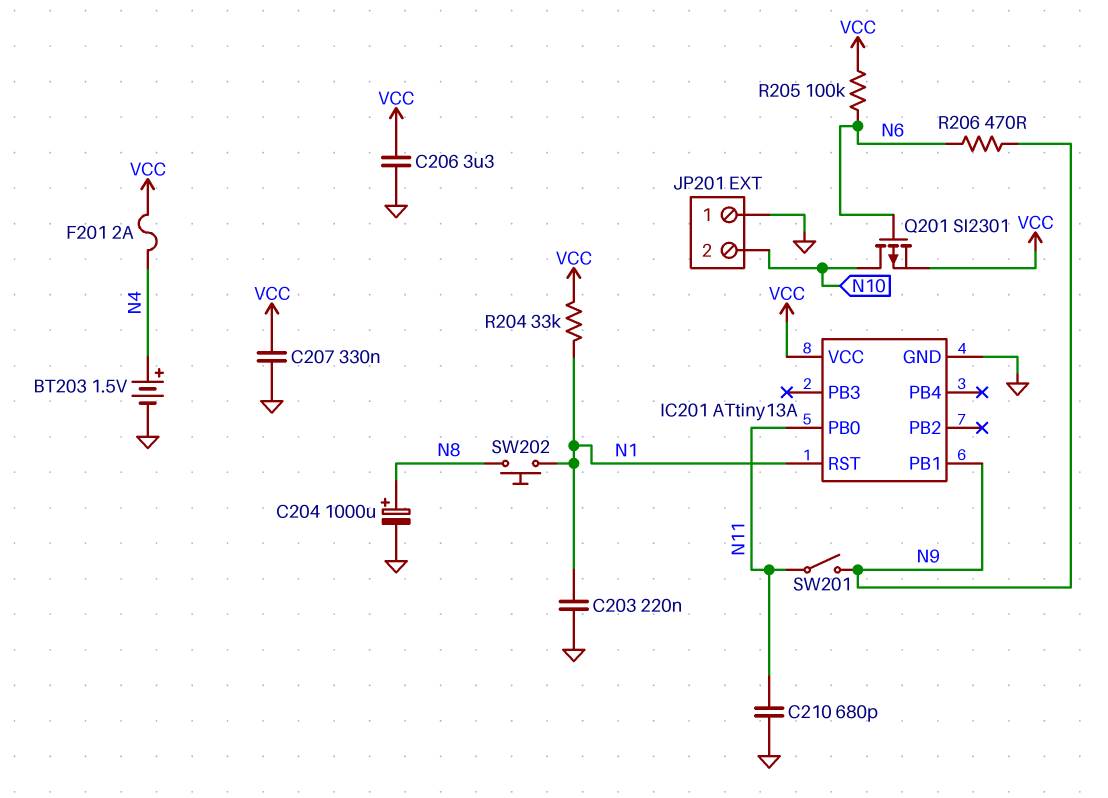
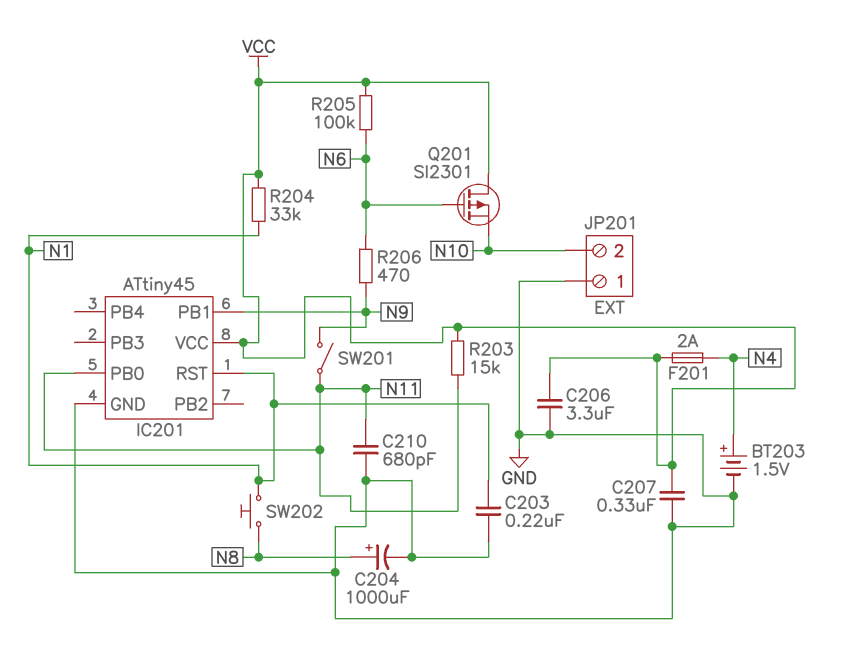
IC201: ATtiny13A -> ATtiny45
Q201: PMOS SI2301 (G N6, D N10, S VCC) -> PMOS SI2301 (G N6, D VCC, S N10)
R203: none -> 15k (N11, VCC)

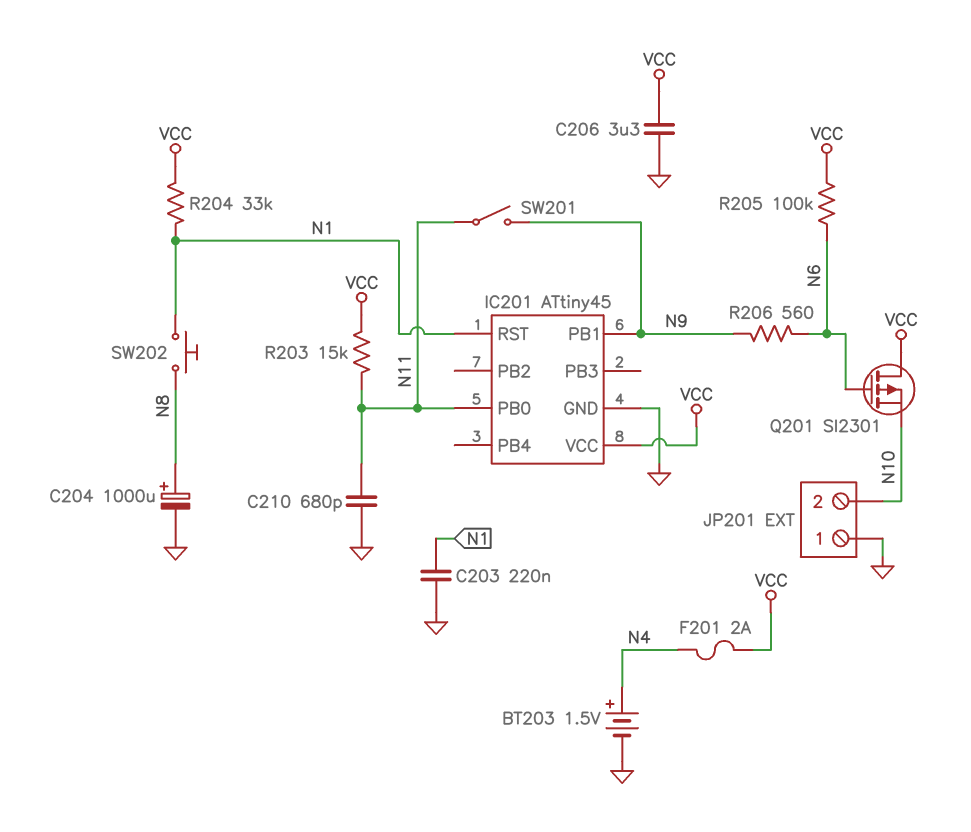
C207: 330nF (GND, VCC) -> none
R206: 470 (N6, N9) -> 560 (N6, N9)

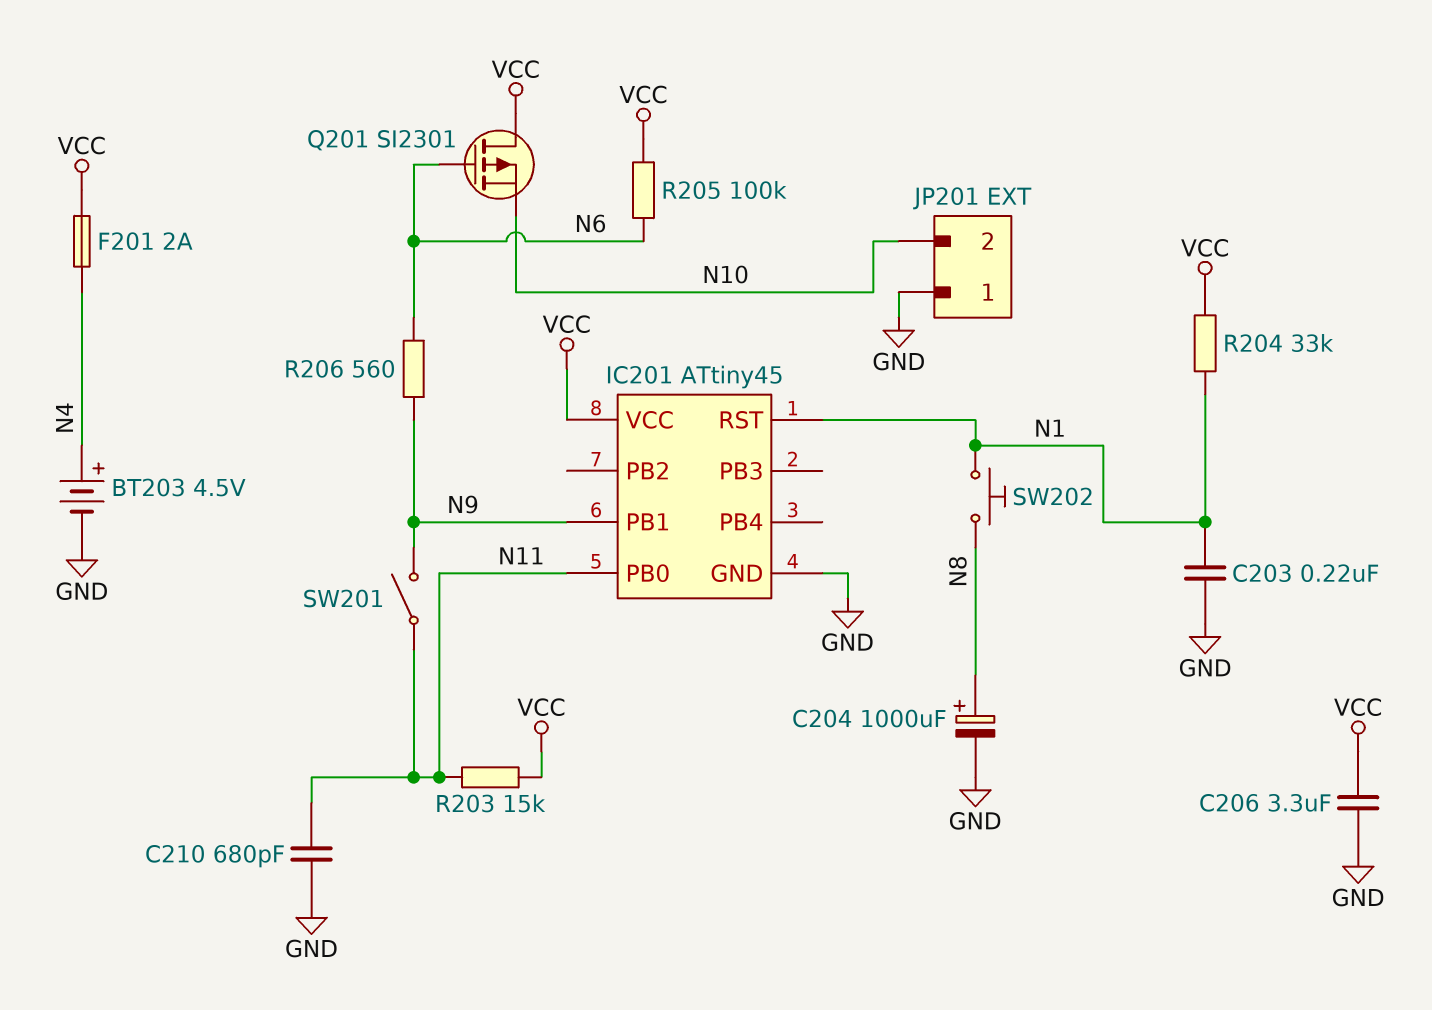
BT203: 1.5V (plus N4, minus GND) -> 4.5V (plus N4, minus GND)

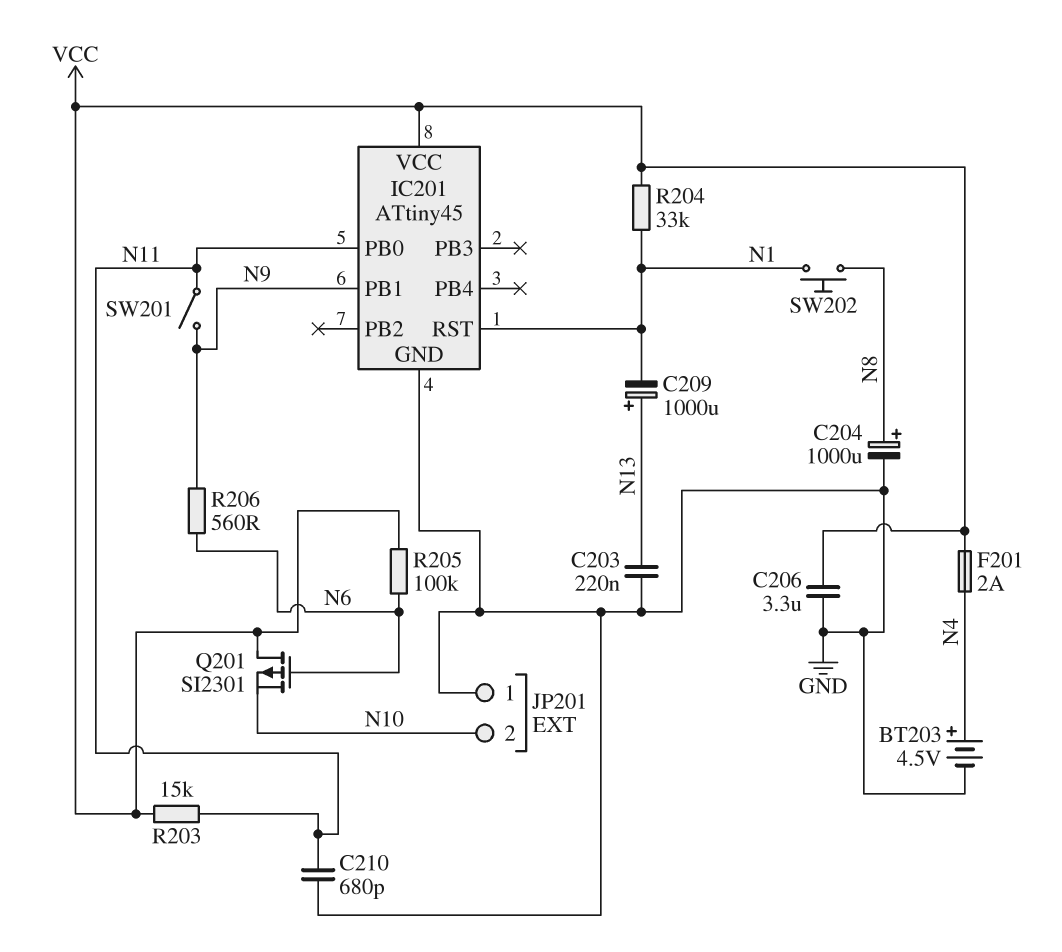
C203: 220nF (GND, N1) -> 220nF (GND, N13)
C209: none -> 1000uF (plus N13, minus N1)

